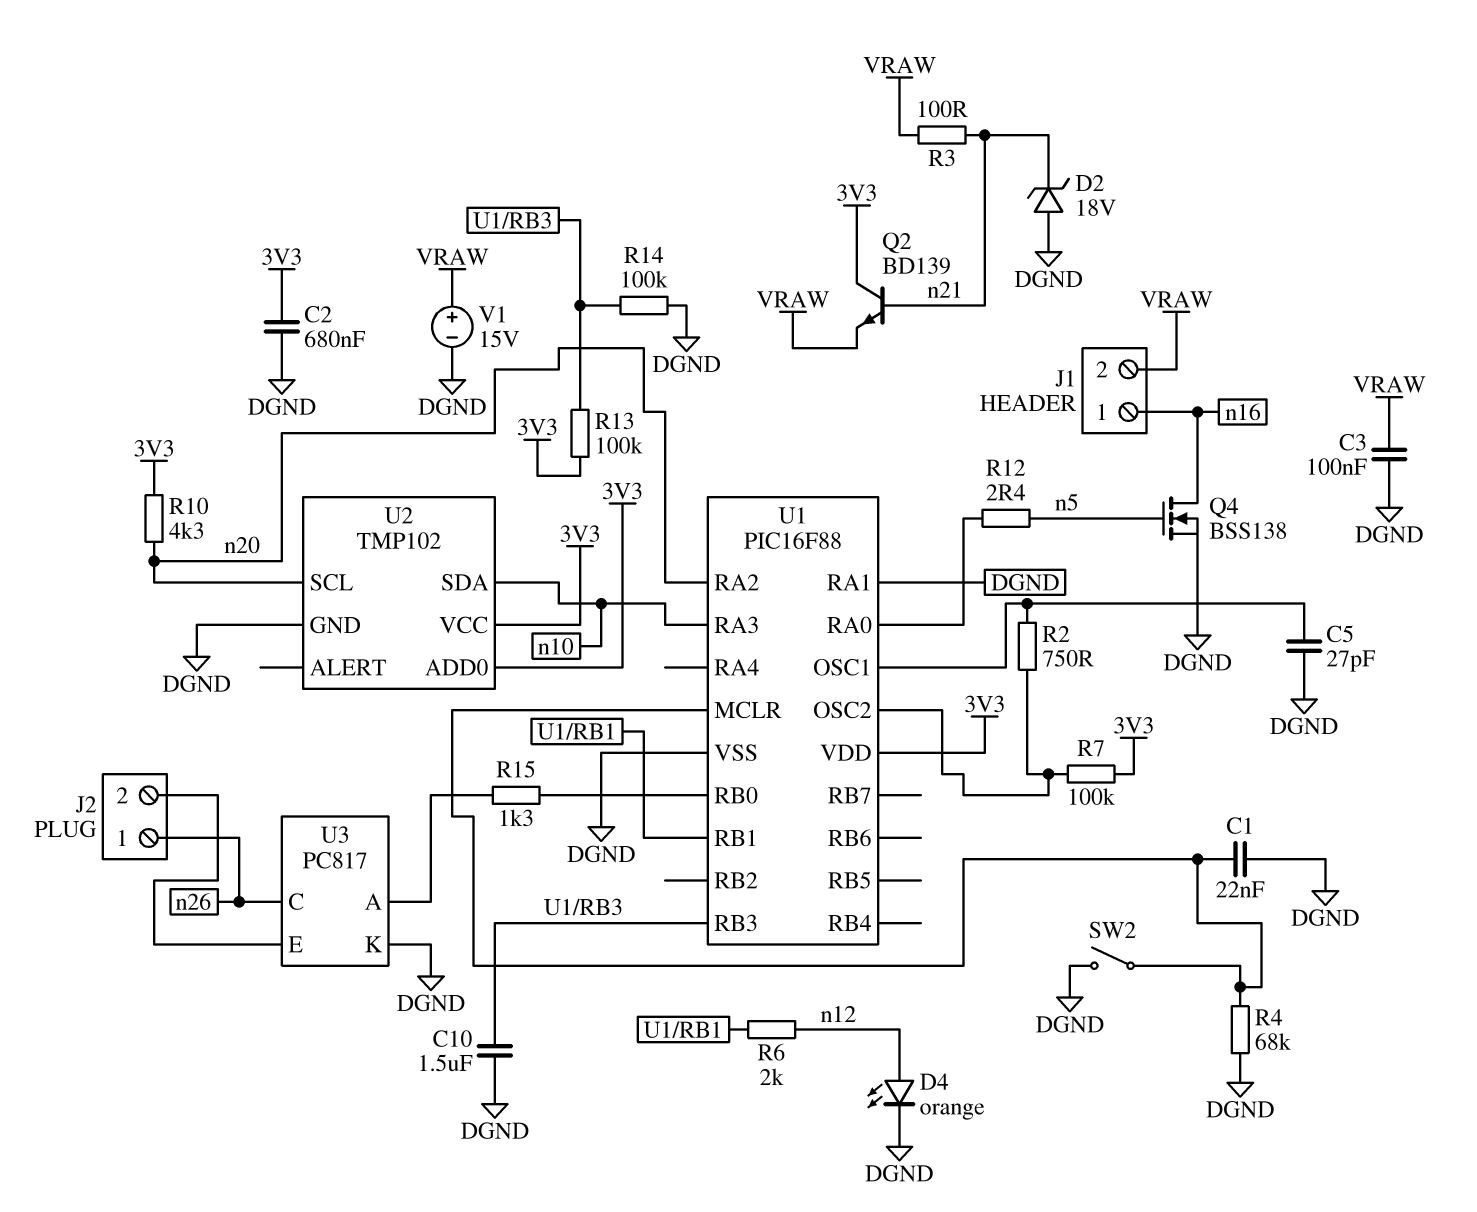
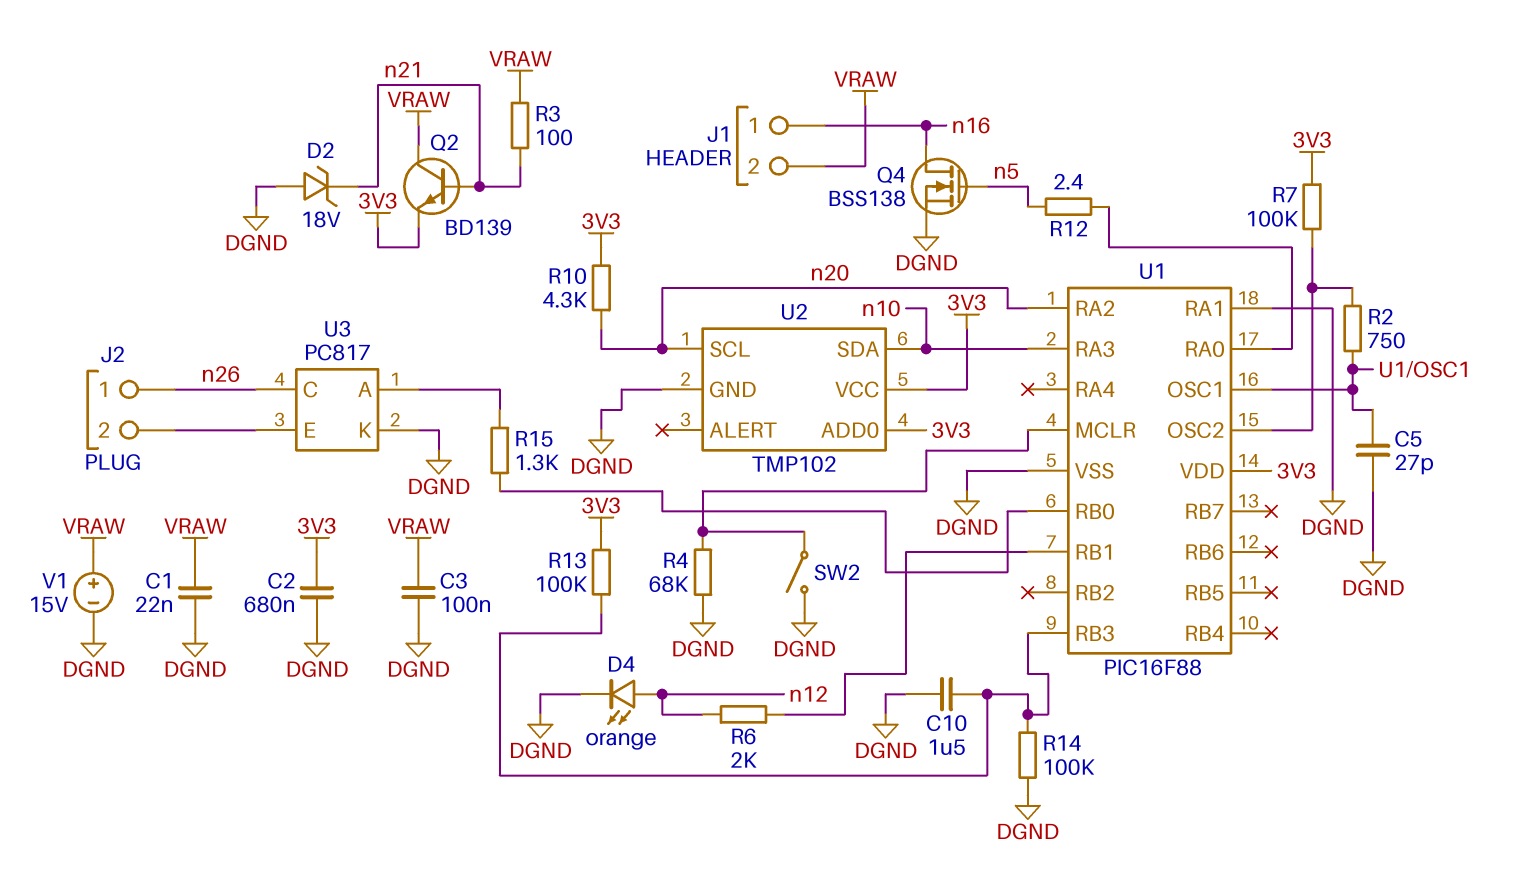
C1: 22nF (DGND, U1/MCLR) -> 22nF (DGND, VRAW)
Q2: NPN BD139 (B n21, C 3V3, E VRAW) -> NPN BD139 (B n21, C VRAW, E 3V3)

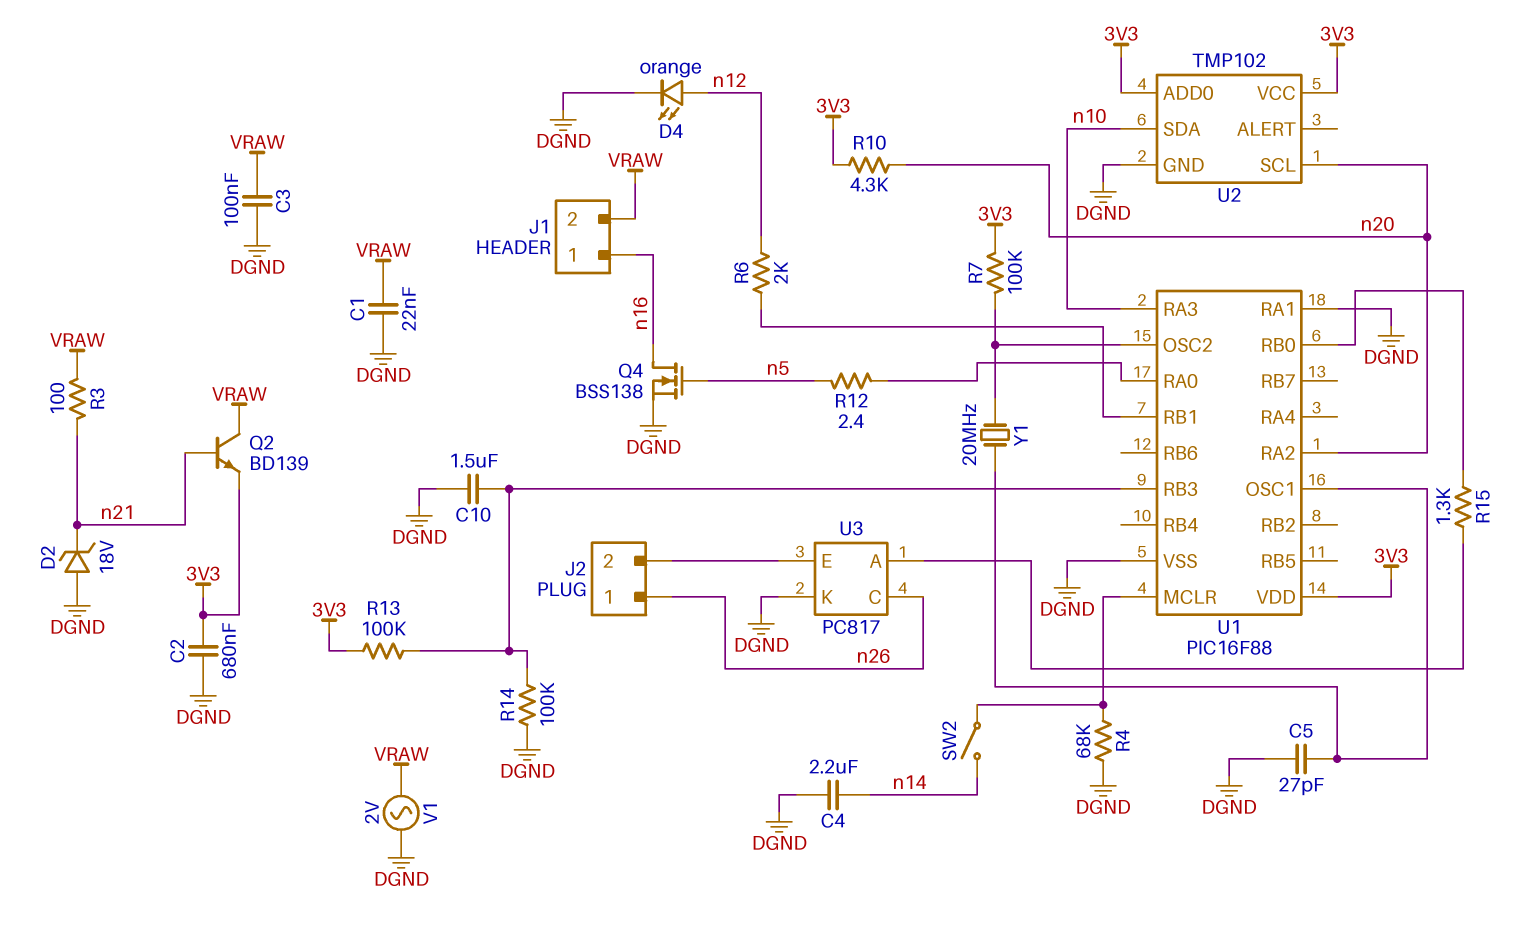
C4: none -> 2.2uF (DGND, n14)
R2: 750 (U1/OSC1, U1/OSC2) -> none
SW2: switch (DGND, U1/MCLR) -> switch (U1/MCLR, n14)
V1: 15V (plus VRAW, minus DGND) -> AC 2V (DGND, VRAW)
Y1: none -> 20MHz (U1/OSC1, U1/OSC2)

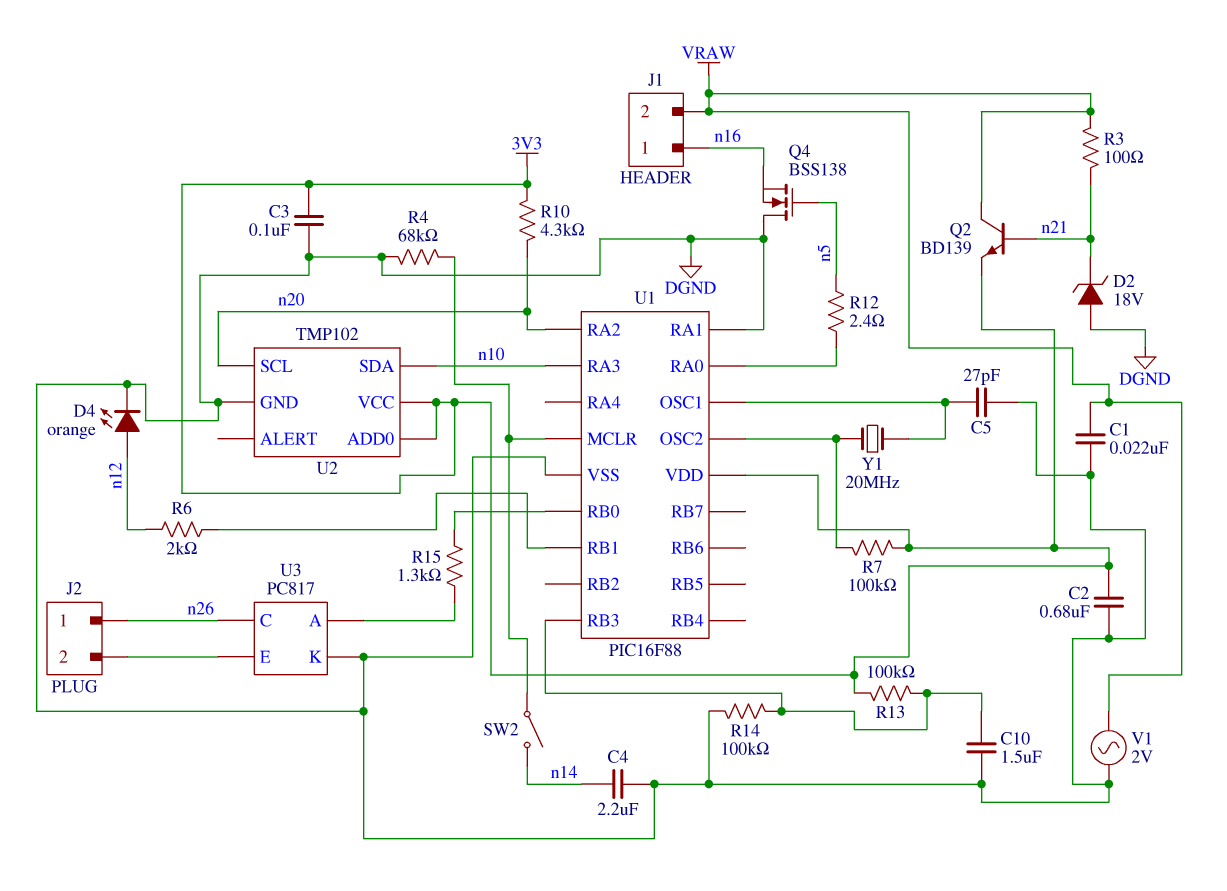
C3: 100nF (DGND, VRAW) -> 100nF (3V3, DGND)
Q4: NMOS BSS138 (G n5, D n16, S DGND) -> NMOS BSS138 (G n5, D DGND, S n16)

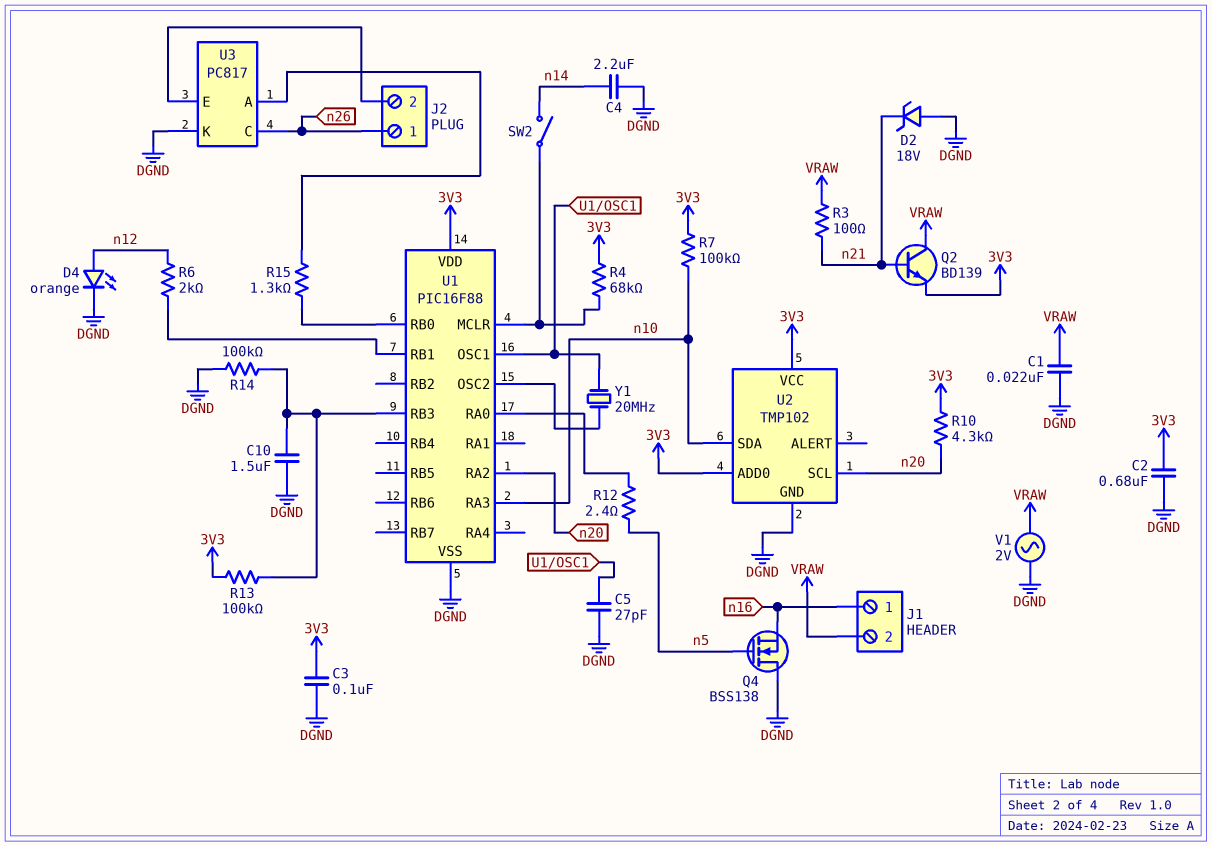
R4: 68k (DGND, U1/MCLR) -> 68k (3V3, U1/MCLR)
R7: 100k (3V3, U1/OSC2) -> 100k (3V3, n10)
U1 pin RA1: DGND -> none

